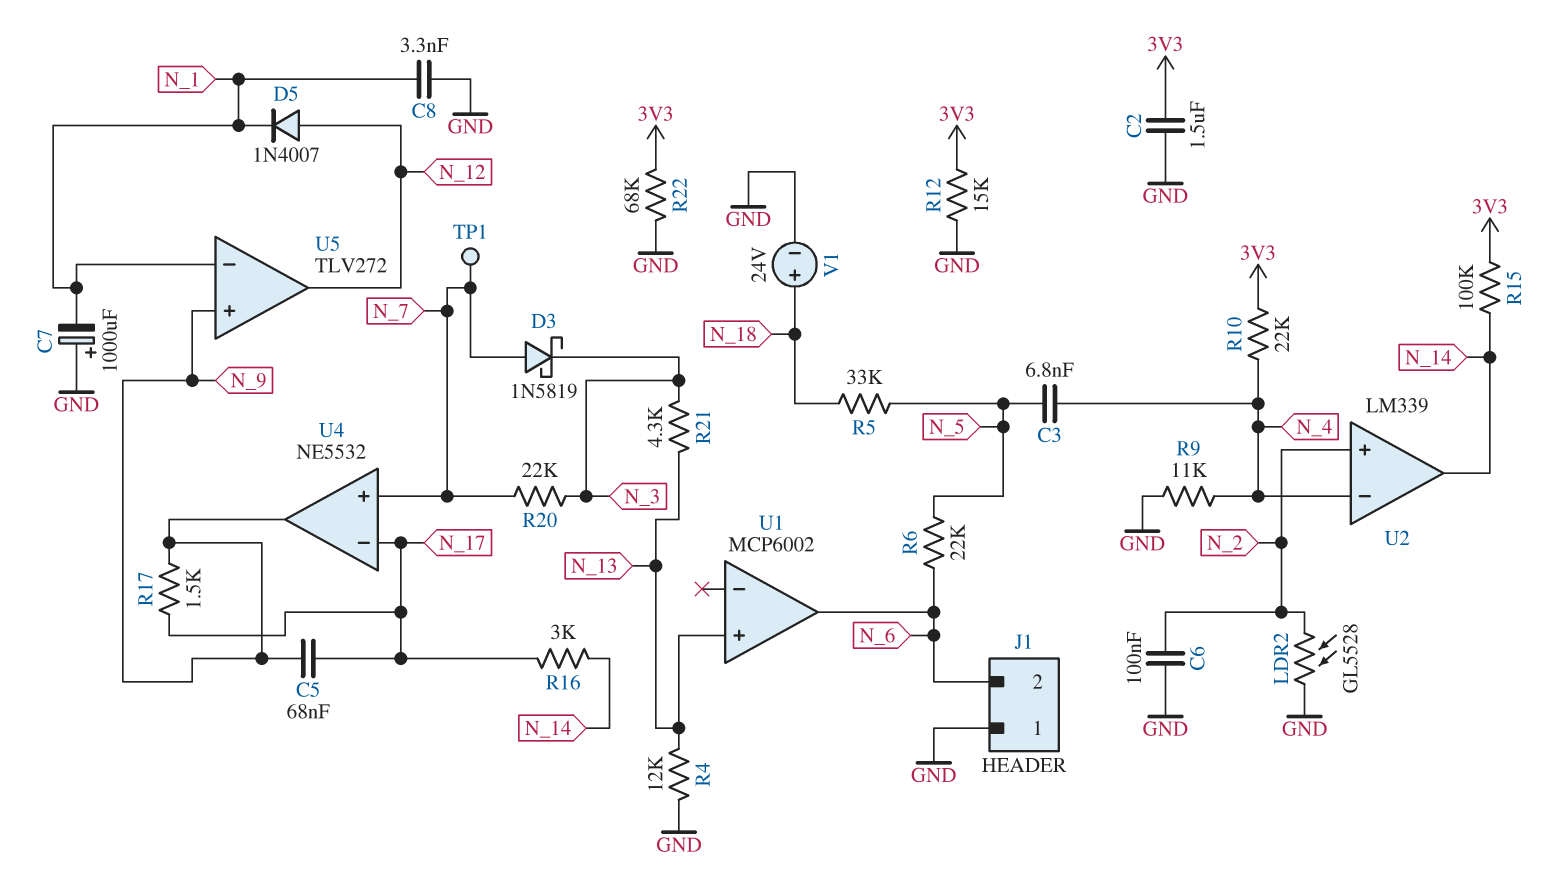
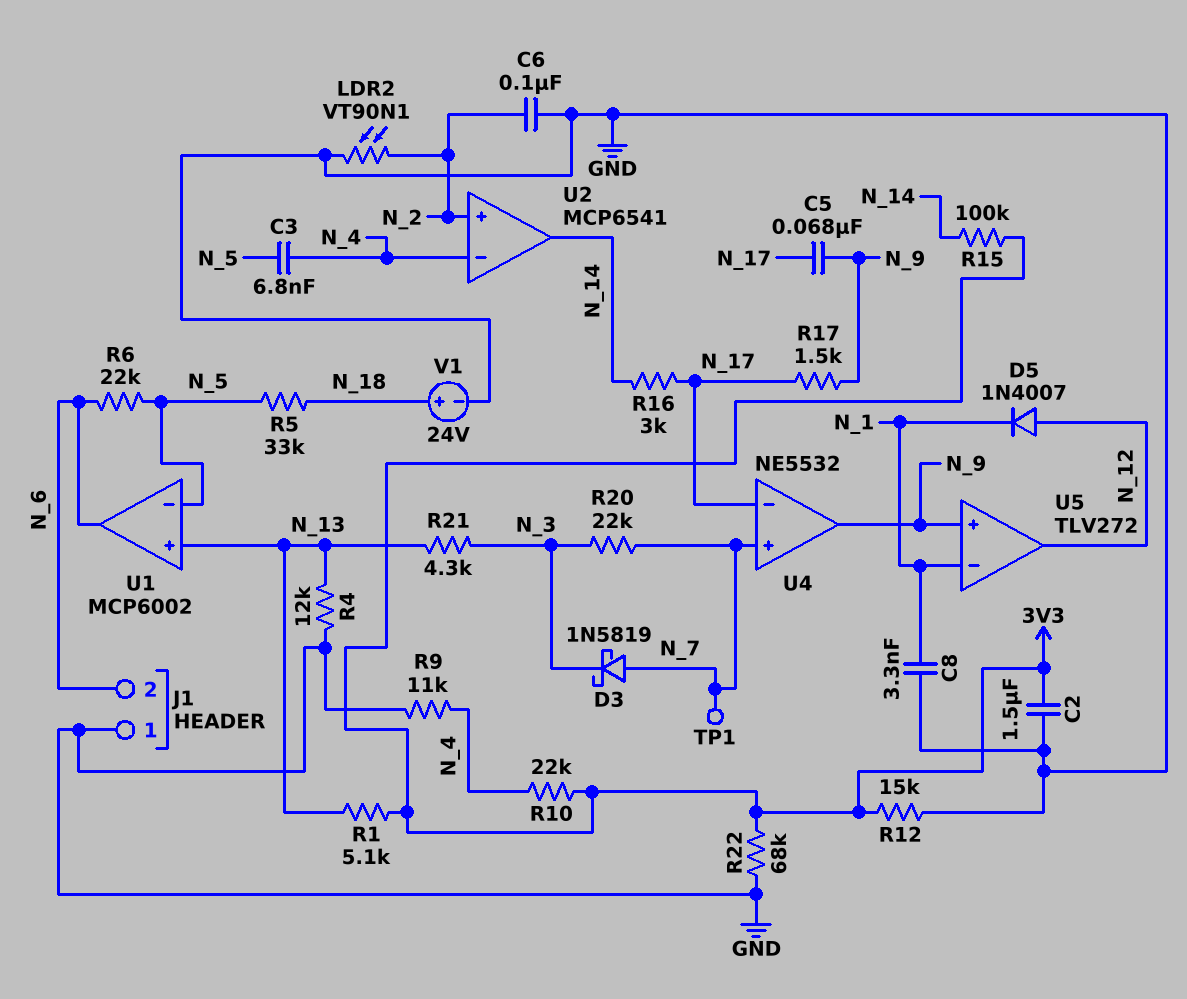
C7: 1000uF (plus GND, minus N_1) -> none
LDR2: GL5528 (GND, N_2) -> VT90N1 (GND, N_2)
R1: none -> 5.1k (3V3, N_13)
U1 pin in-: none -> N_5
U2: LM339 -> MCP6541

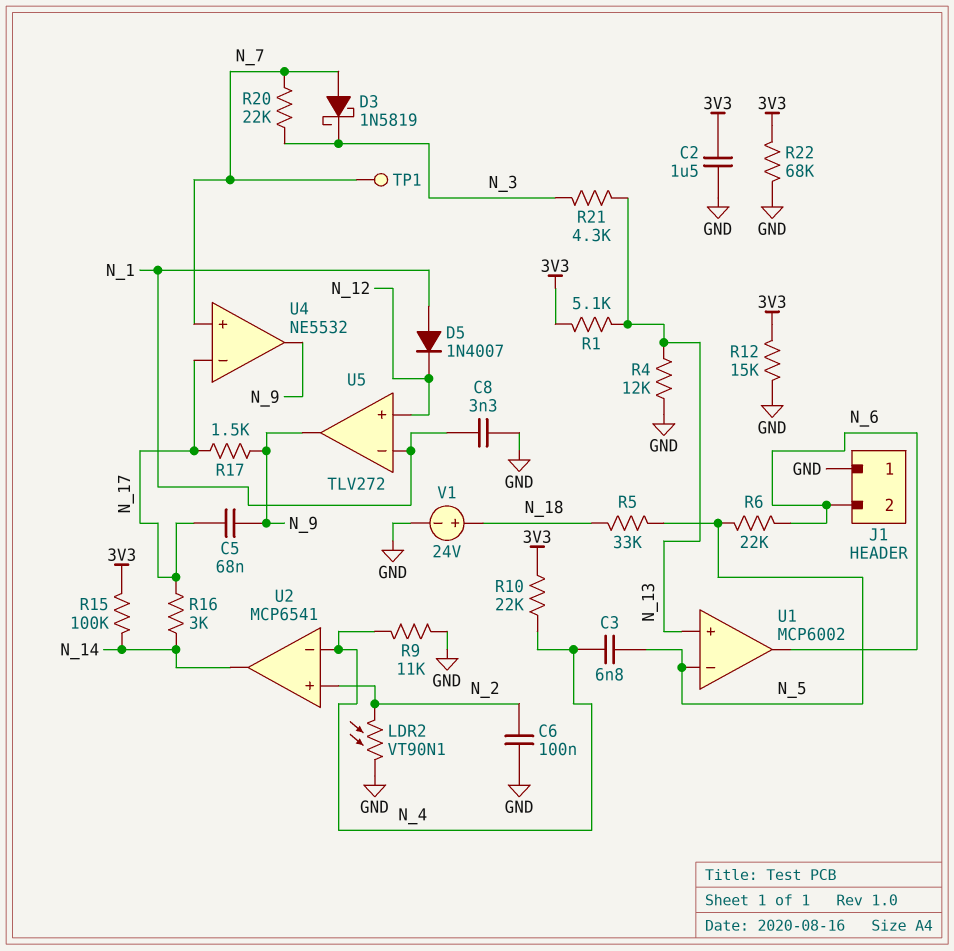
D5: diode 1N4007 (A N_12, K N_1) -> diode 1N4007 (A N_1, K N_12)
U5 pin in+: N_9 -> N_12
U5 pin out: N_12 -> N_9

